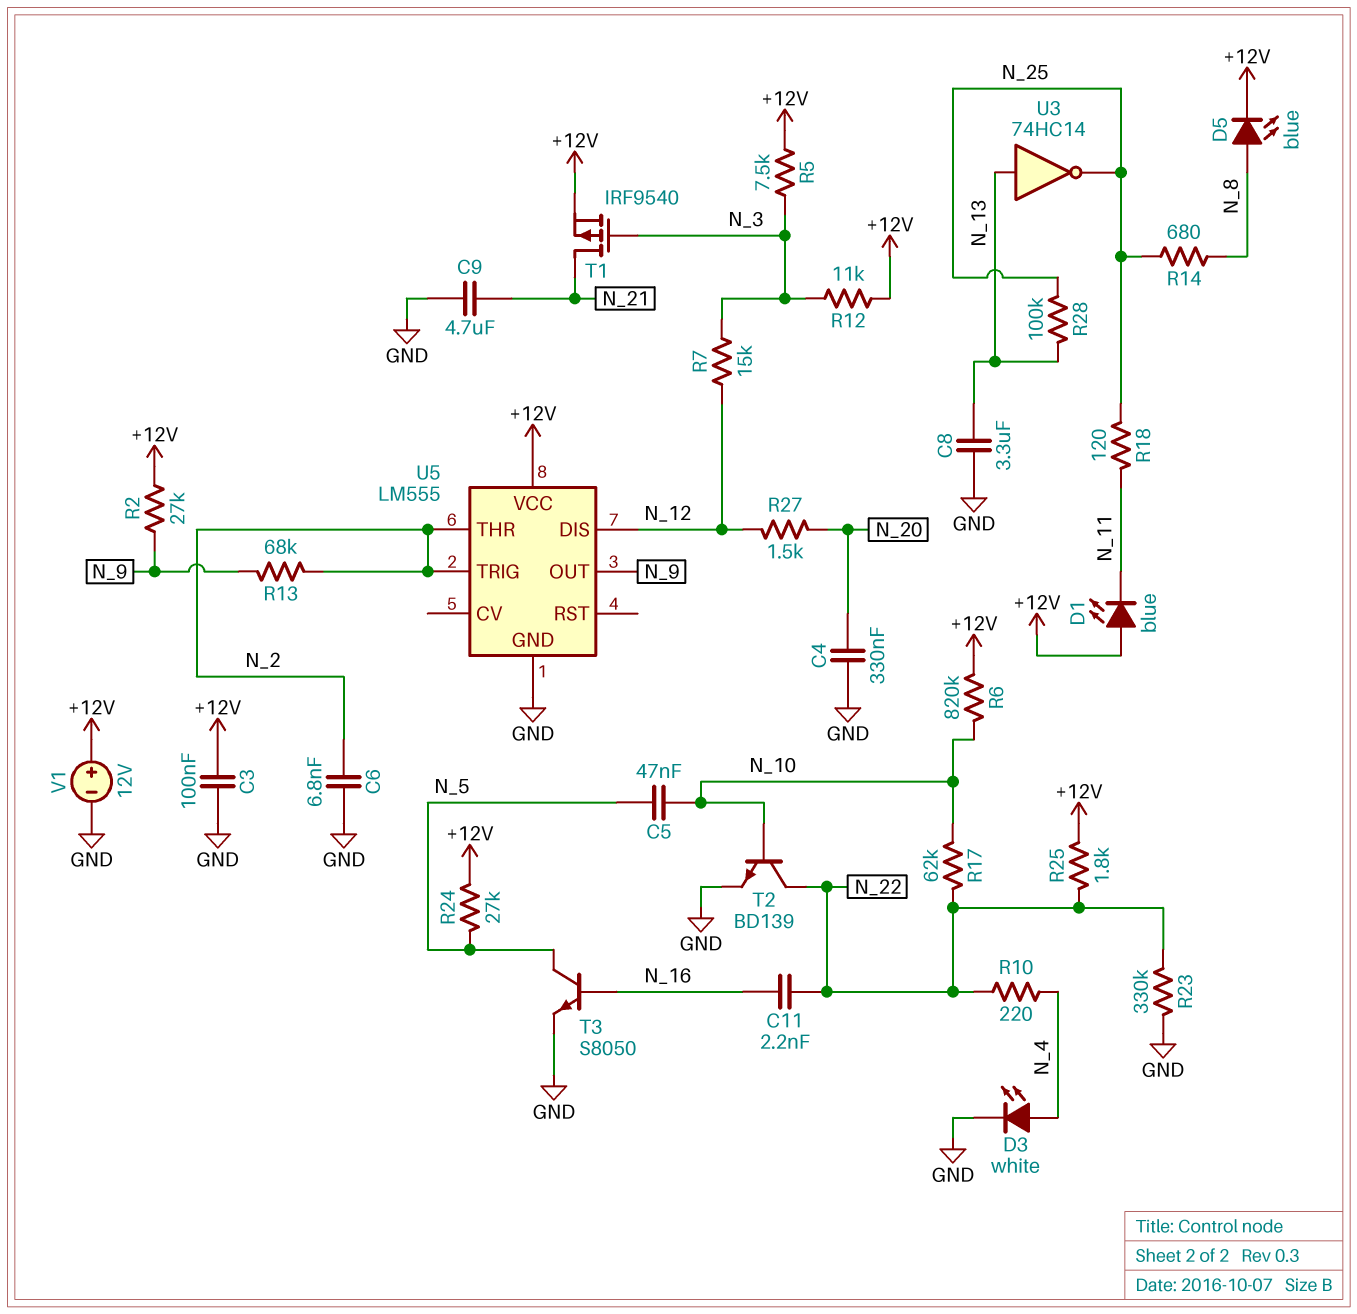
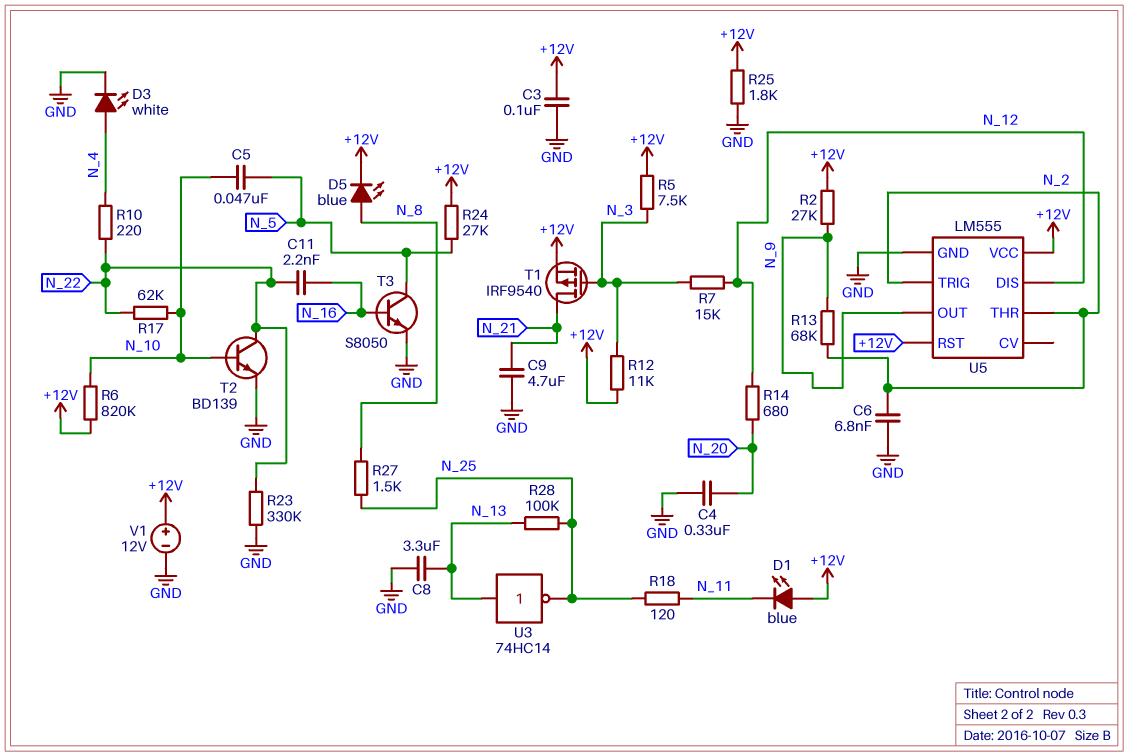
R14: 680 (N_8, N_25) -> 680 (N_12, N_20)
R25: 1.8k (+12V, N_22) -> 1.8k (+12V, GND)
R27: 1.5k (N_12, N_20) -> 1.5k (N_8, N_25)
U5 pin RST: none -> +12V

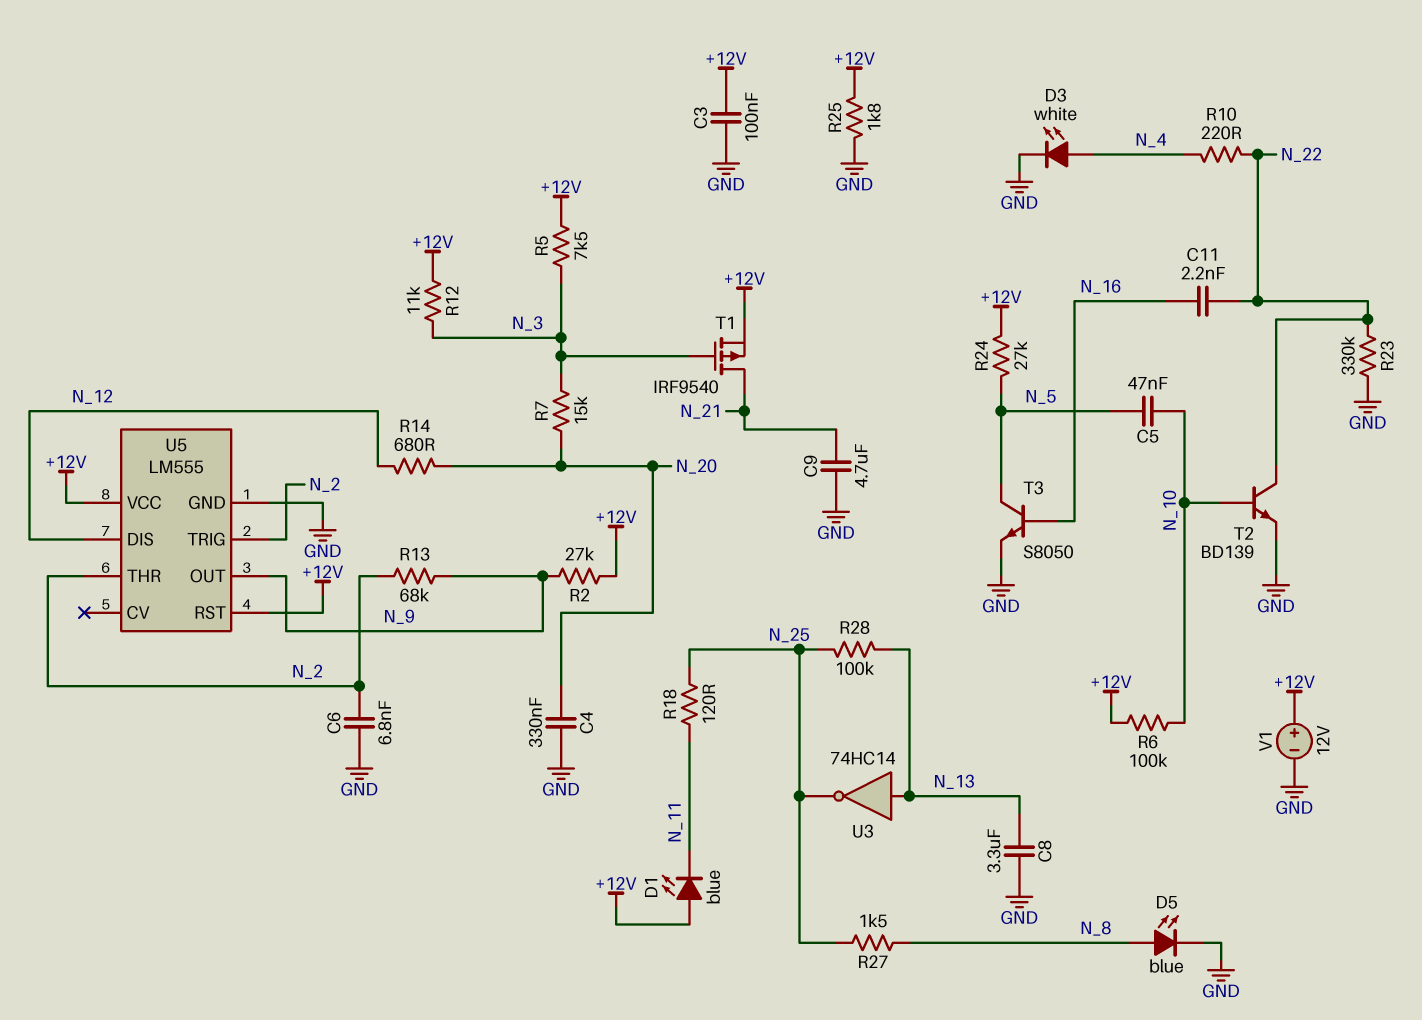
D5: LED blue (A N_8, K +12V) -> LED blue (A N_8, K GND)
R6: 820k (+12V, N_10) -> 100k (+12V, N_10)
R7: 15k (N_3, N_12) -> 15k (N_3, N_20)
R17: 62k (N_10, N_22) -> none

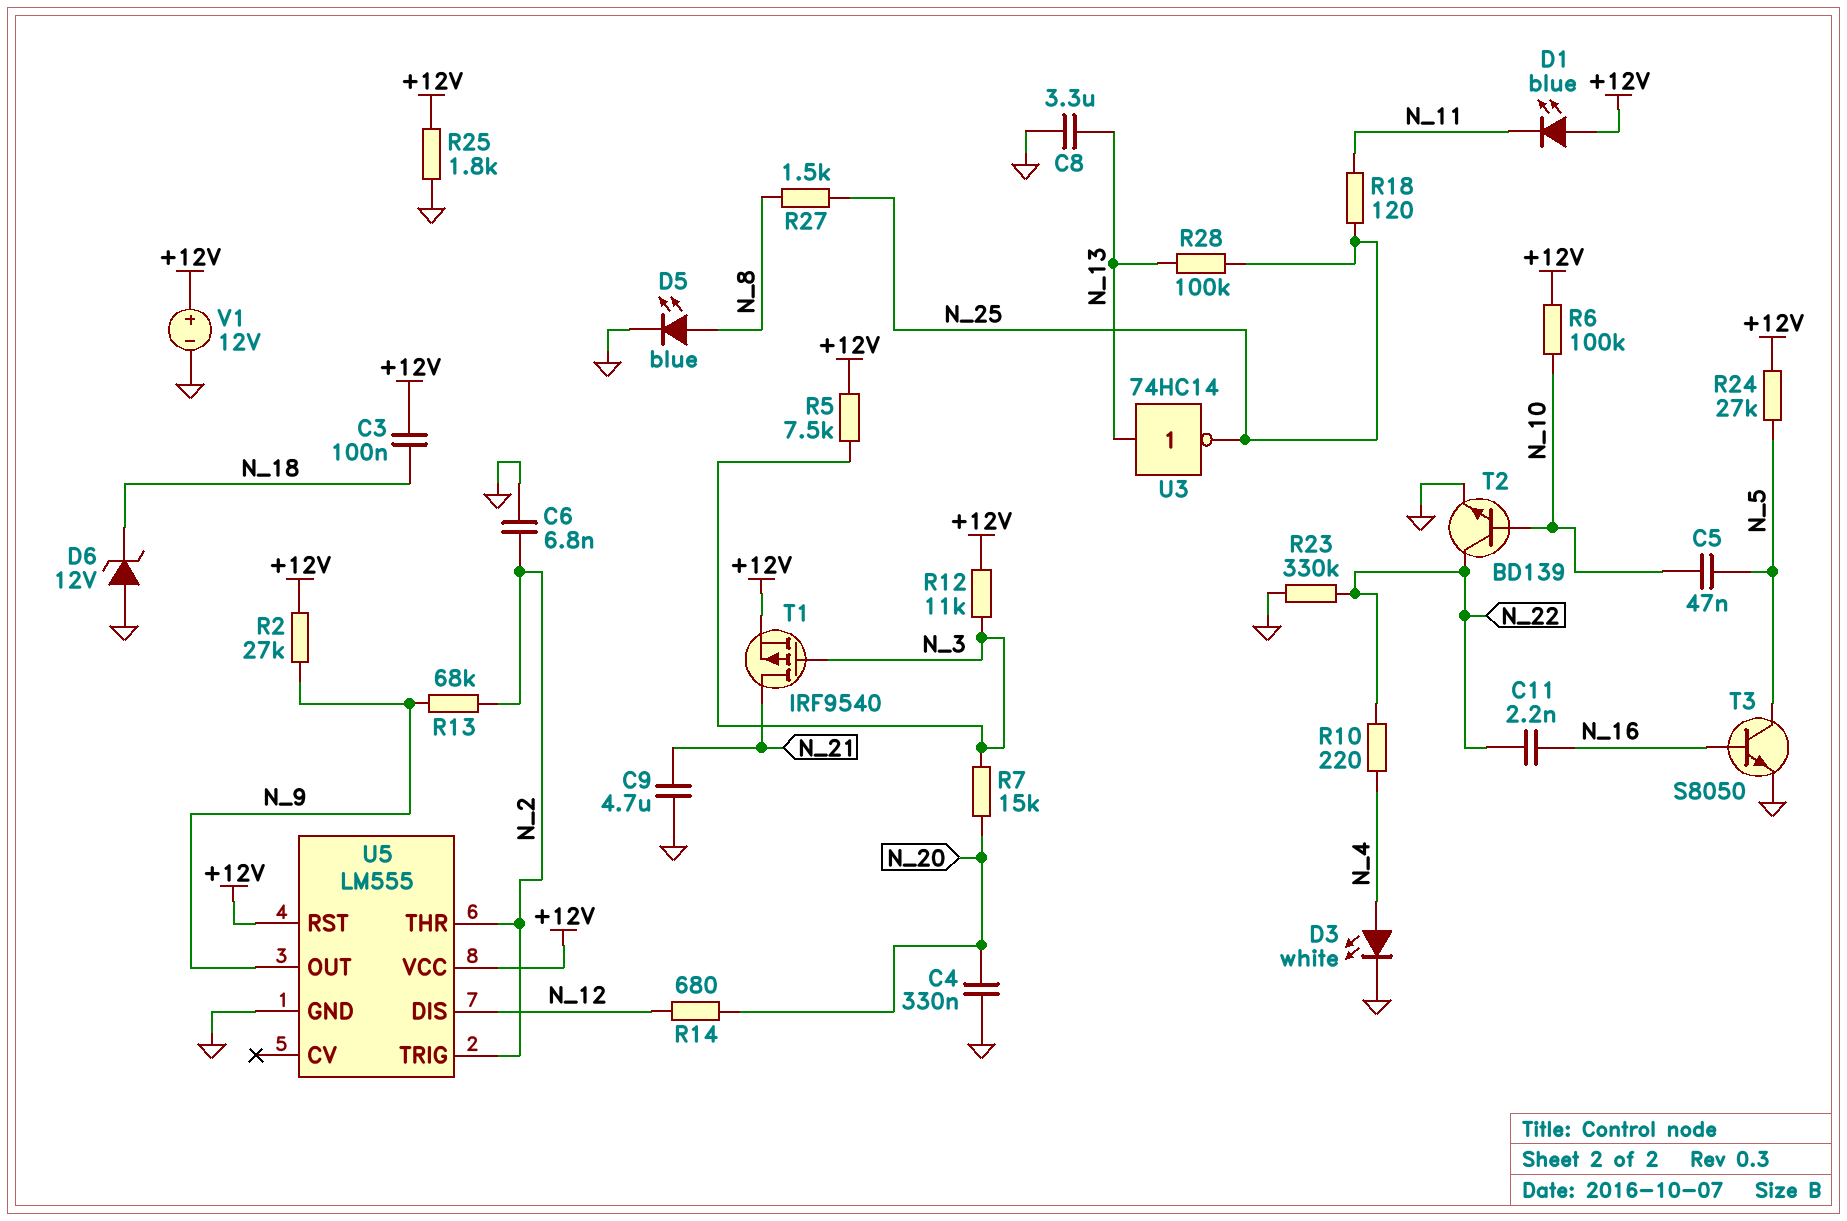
C3: 100nF (+12V, GND) -> 100nF (+12V, N_18)
D6: none -> zener 12V (A GND, K N_18)

